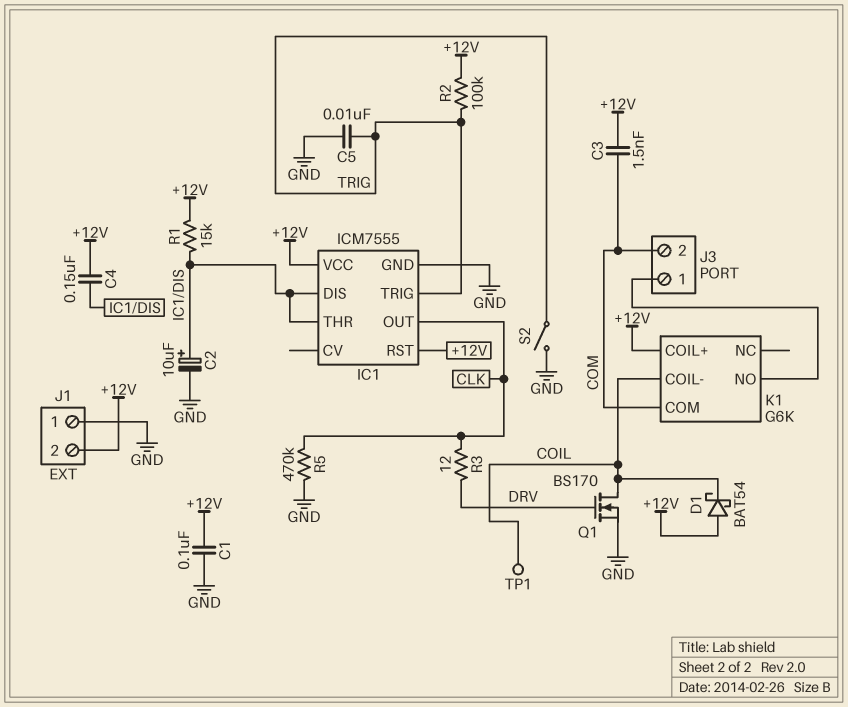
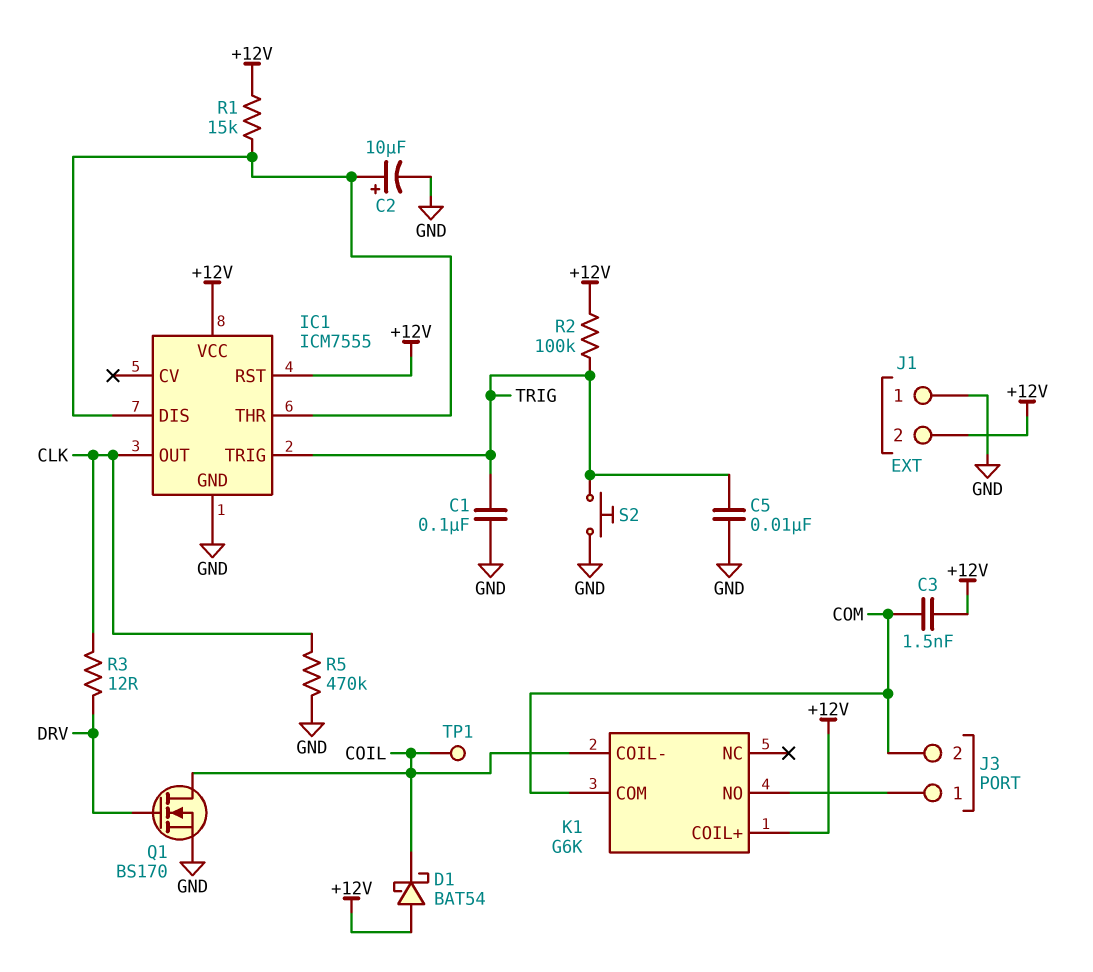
C1: 100nF (+12V, GND) -> 100nF (GND, TRIG)
C4: 150nF (+12V, IC1/DIS) -> none
S2: switch (GND, TRIG) -> button (GND, TRIG)

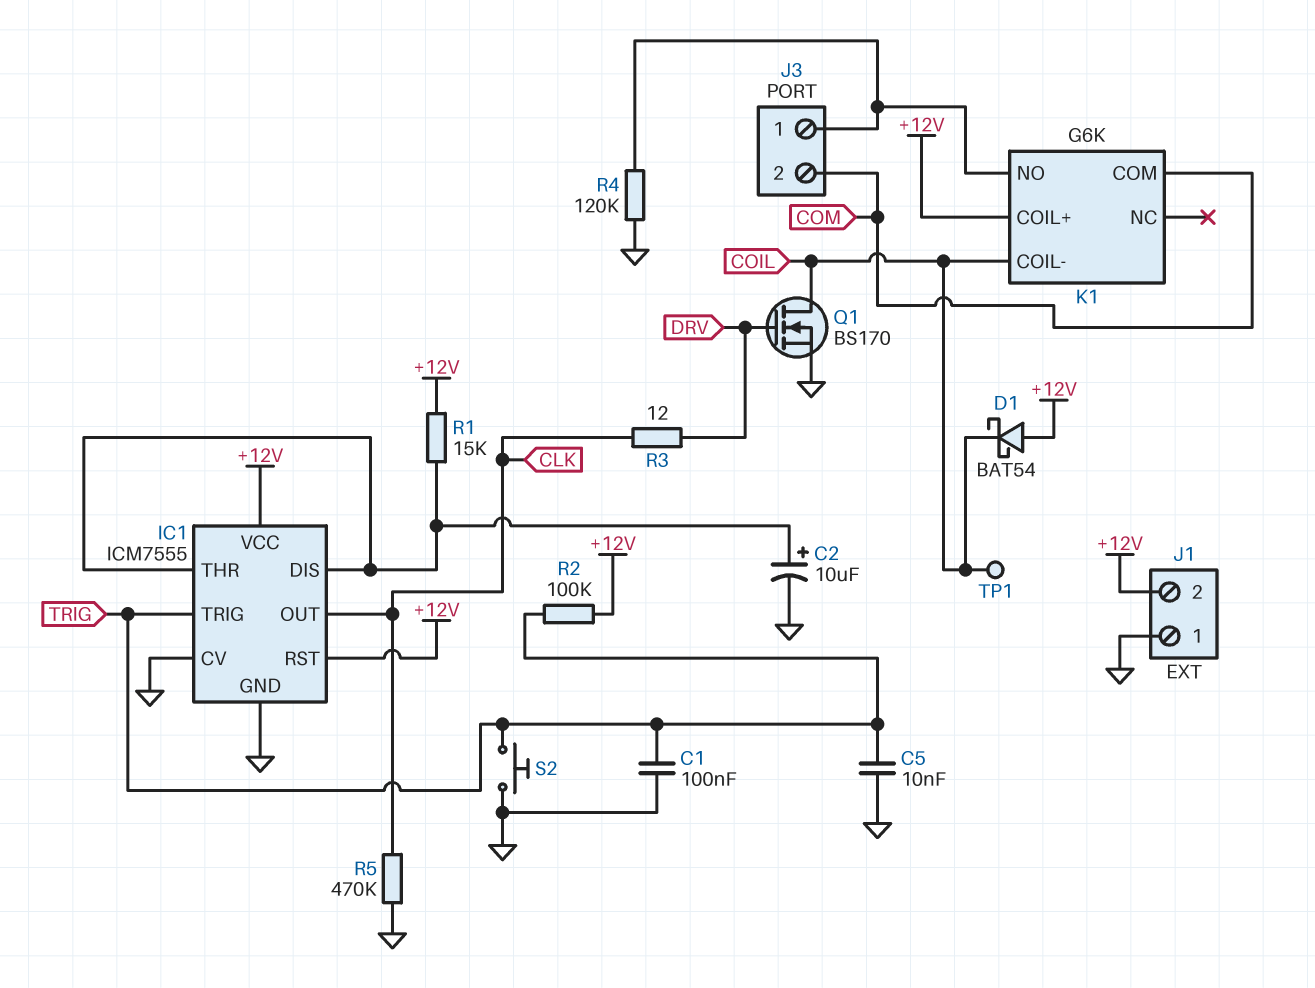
C3: 1.5nF (+12V, COM) -> none
IC1 pin CV: none -> GND
R4: none -> 120k (GND, J3/1)

